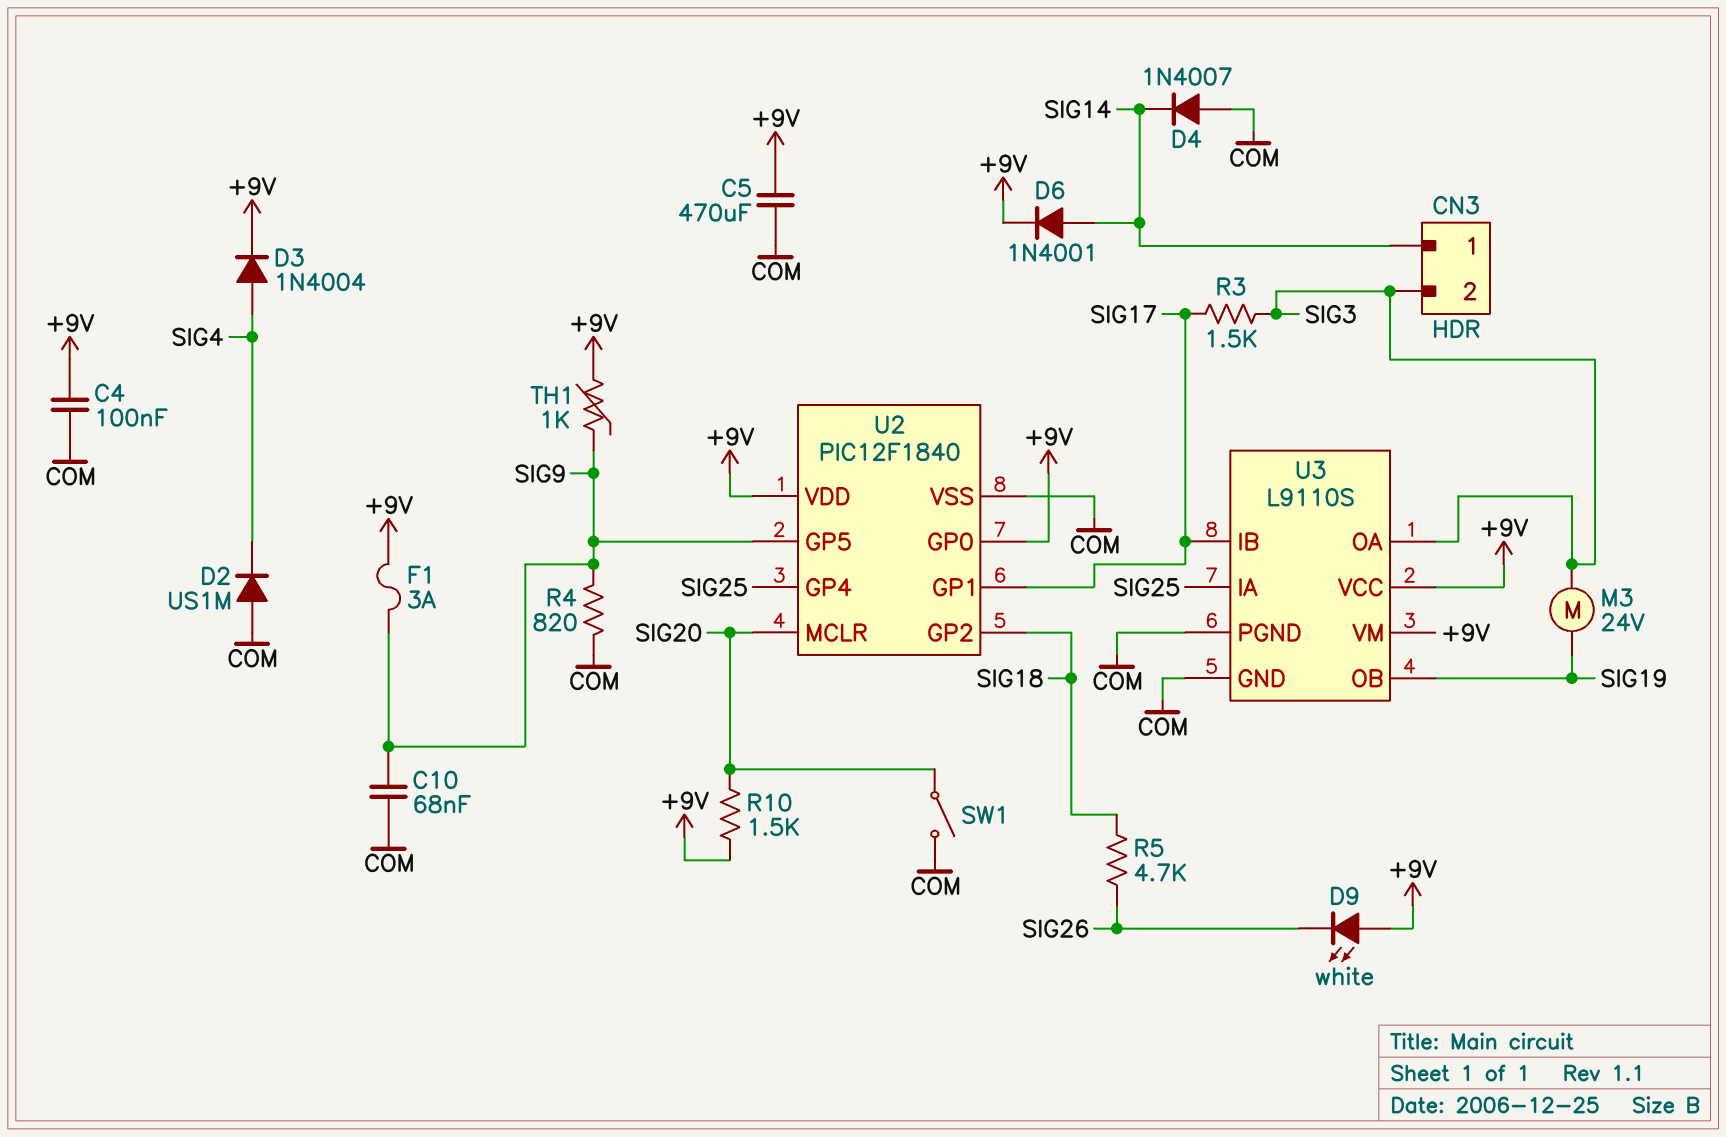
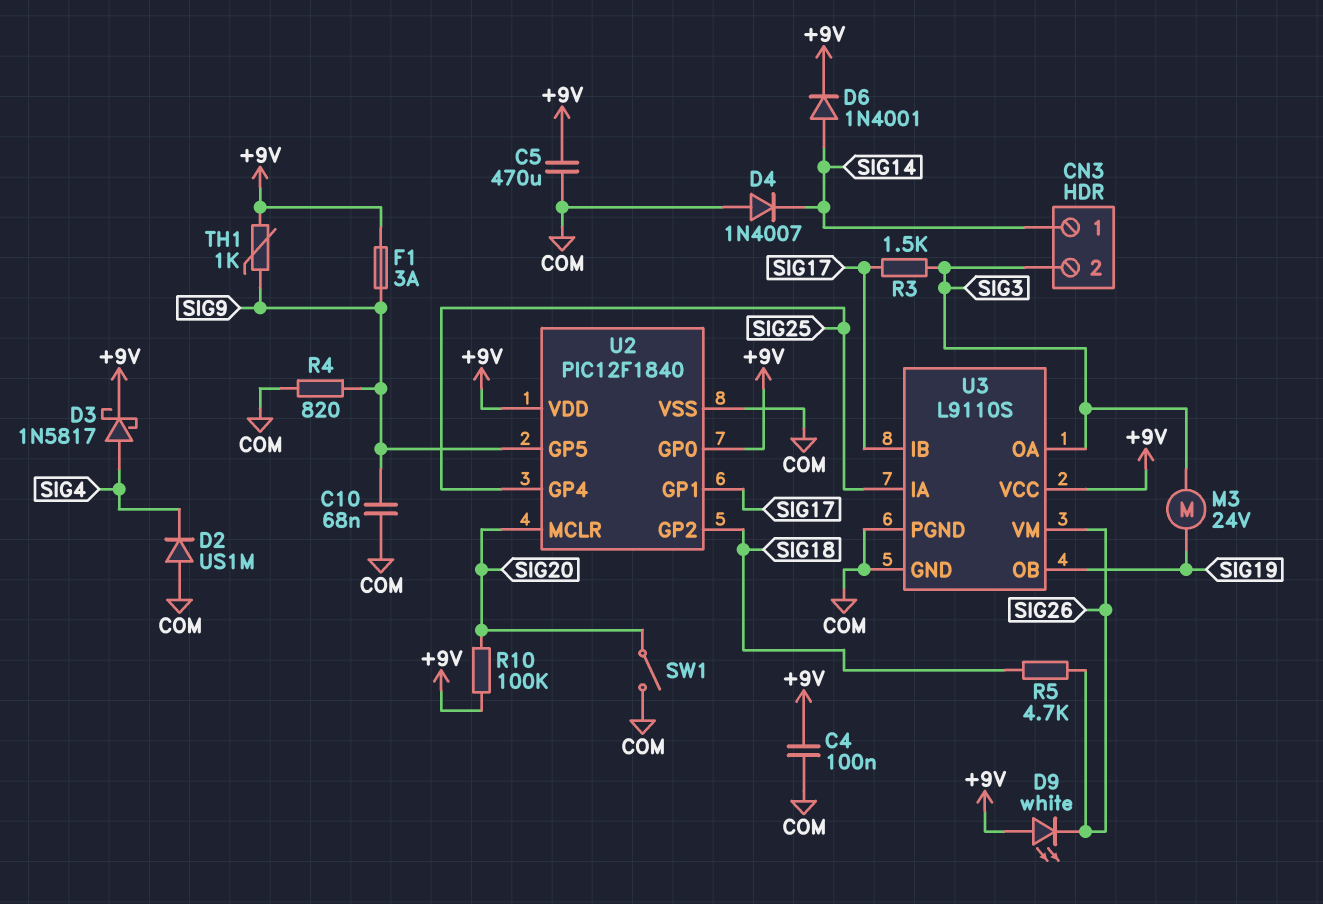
D3: diode 1N4004 (A SIG4, K +9V) -> schottky 1N5817 (A SIG4, K +9V)
R10: 1.5k (+9V, SIG20) -> 100k (+9V, SIG20)
U3 pin VM: +9V -> SIG26

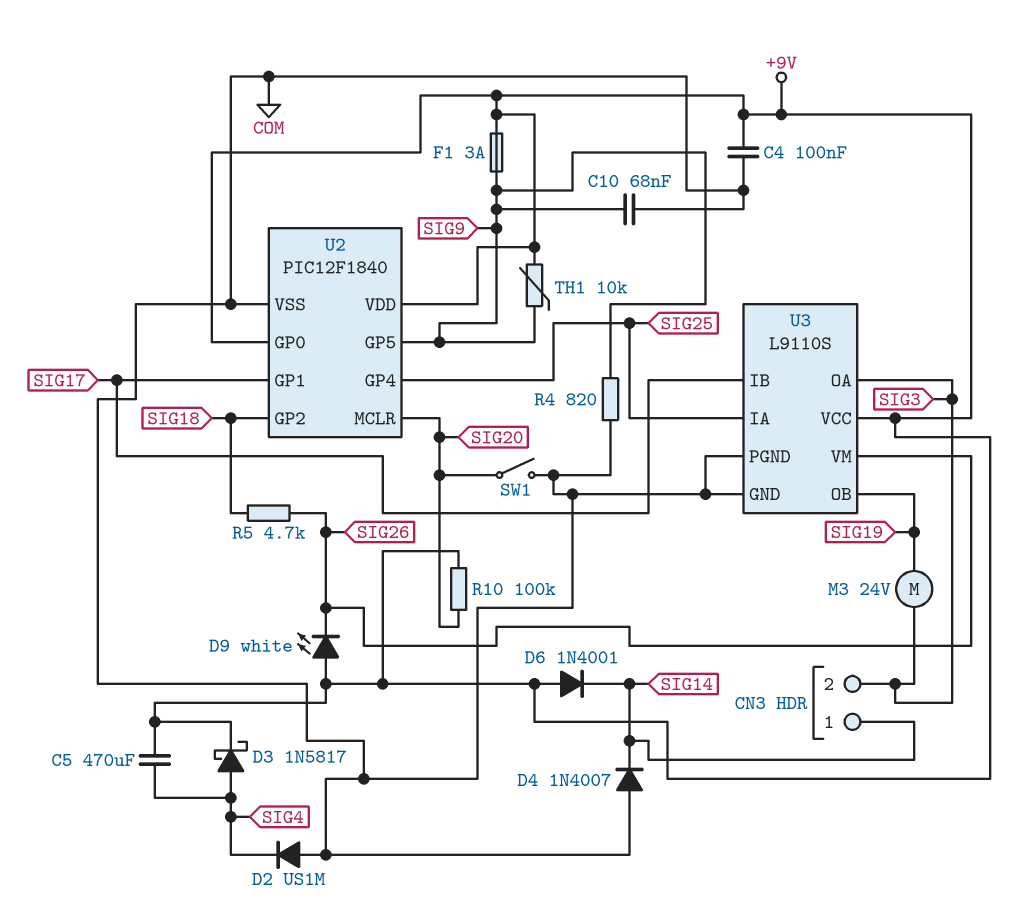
C5: 470uF (+9V, COM) -> 470uF (+9V, SIG4)
D6: diode 1N4001 (A SIG14, K +9V) -> diode 1N4001 (A +9V, K SIG14)
R3: 1.5k (SIG3, SIG17) -> none
TH1: 1k (+9V, SIG9) -> 10k (+9V, SIG9)

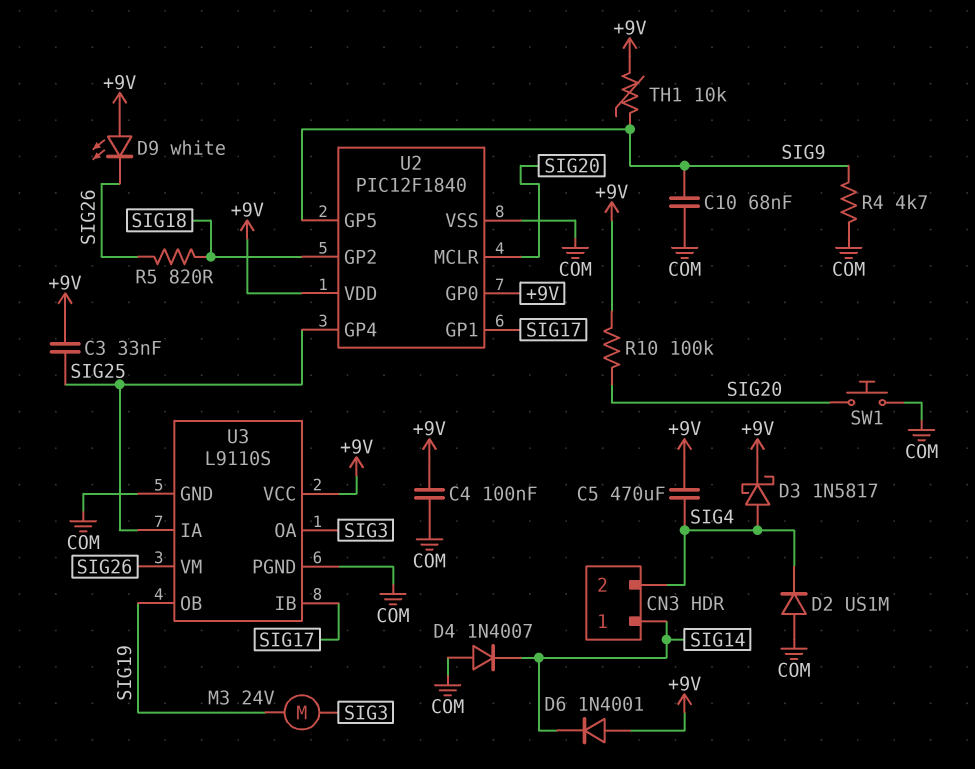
C3: none -> 33nF (+9V, SIG25)
CN3 pin 2: SIG3 -> SIG4
F1: 3A (+9V, SIG9) -> none
R4: 820 (COM, SIG9) -> 4.7k (COM, SIG9)
R5: 4.7k (SIG18, SIG26) -> 820 (SIG18, SIG26)
SW1: switch (COM, SIG20) -> button (COM, SIG20)

